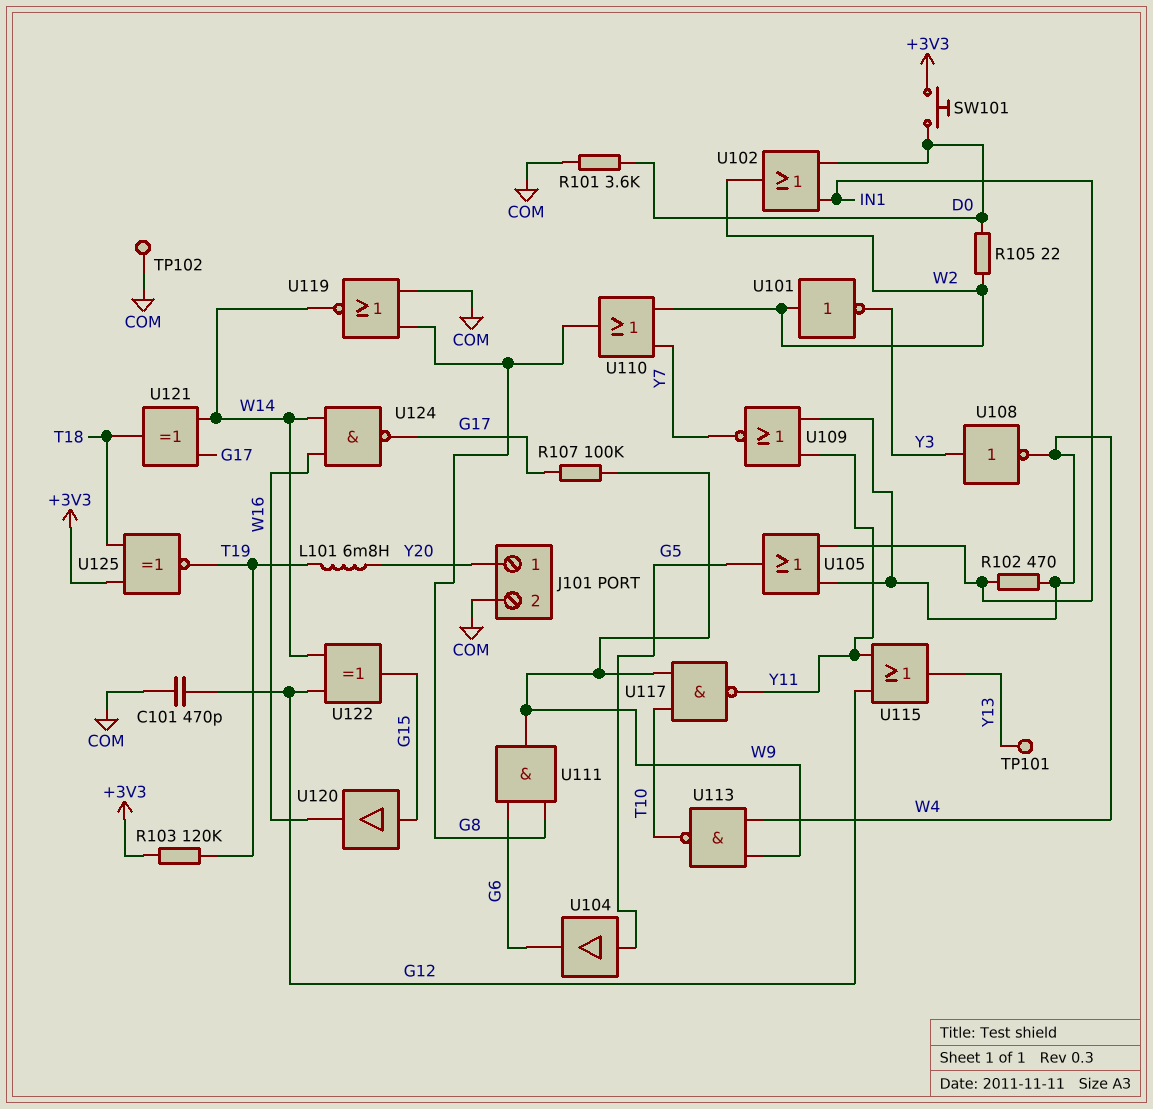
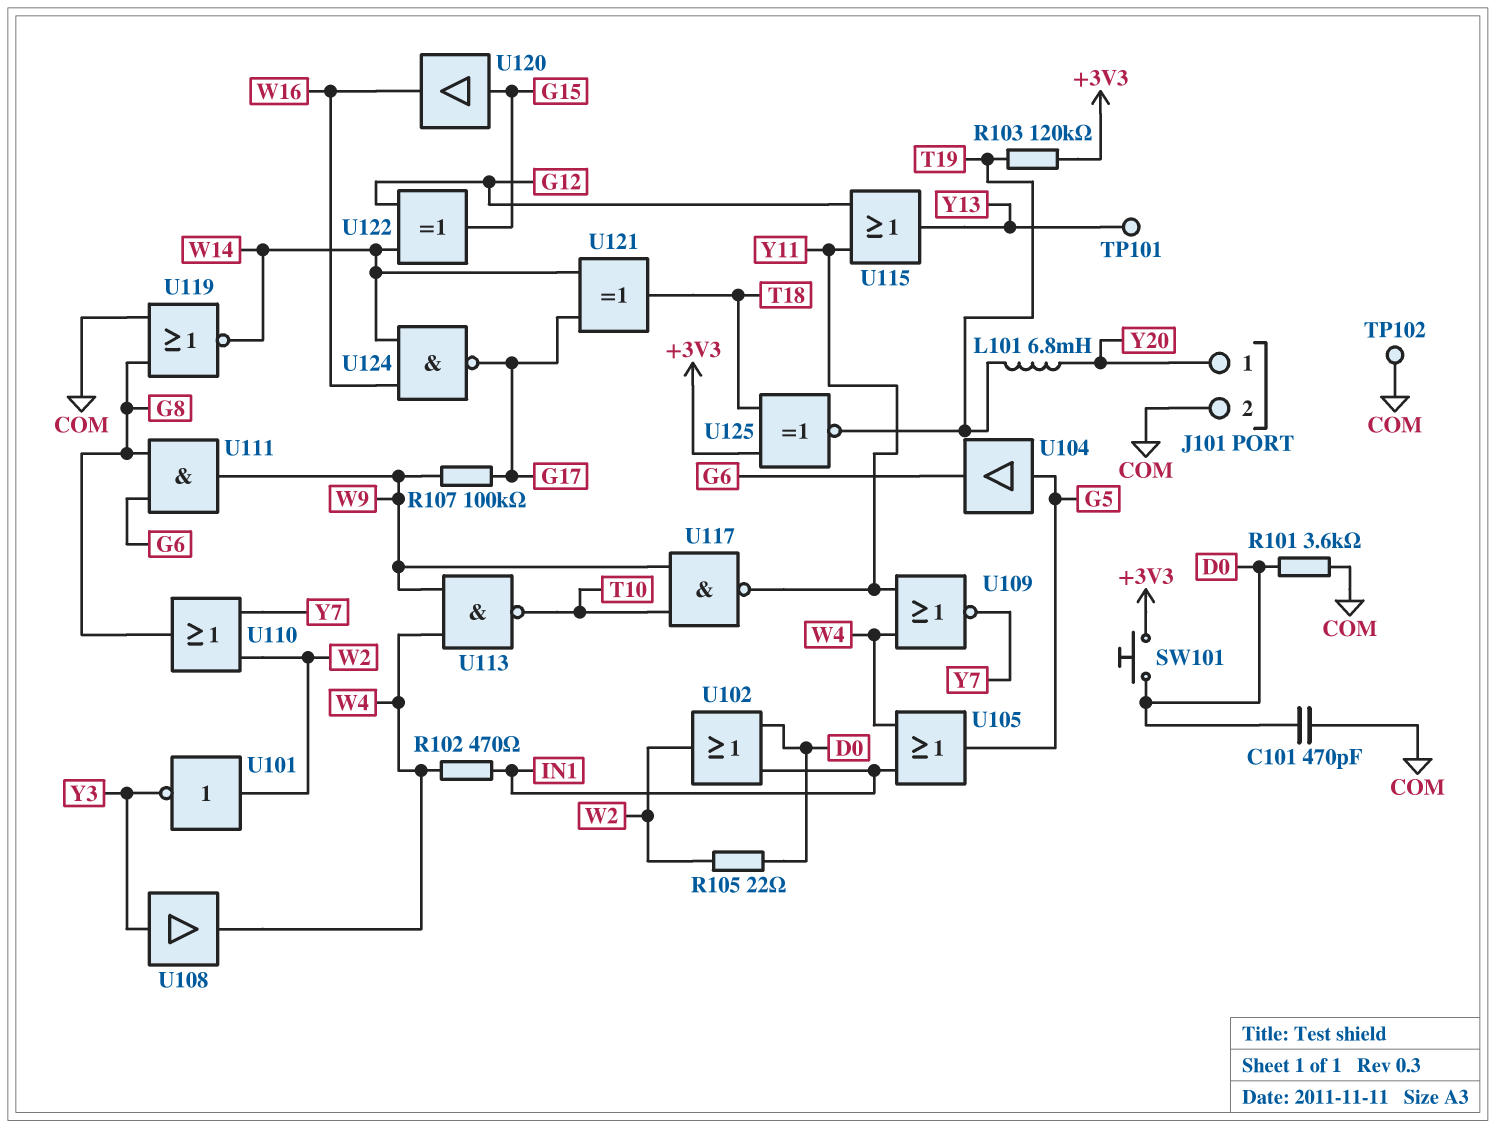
C101: 470pF (COM, G12) -> 470pF (COM, D0)
U108: NOT (in Y3, out W4) -> buffer (in Y3, out W4)

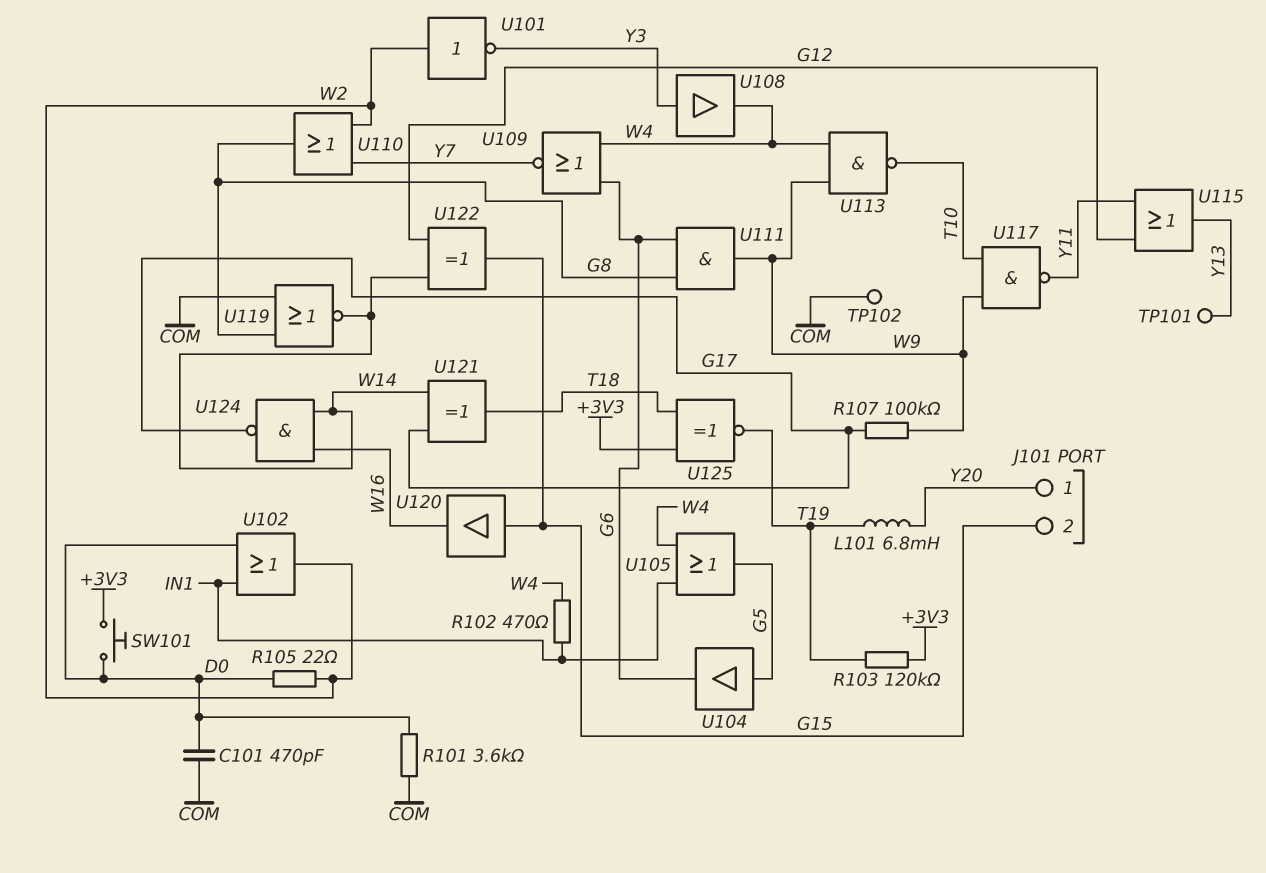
J101 pin 2: COM -> G15
U109: NOR (in W4, in Y11, out Y7) -> NOR (in G6, in W4, out Y7)

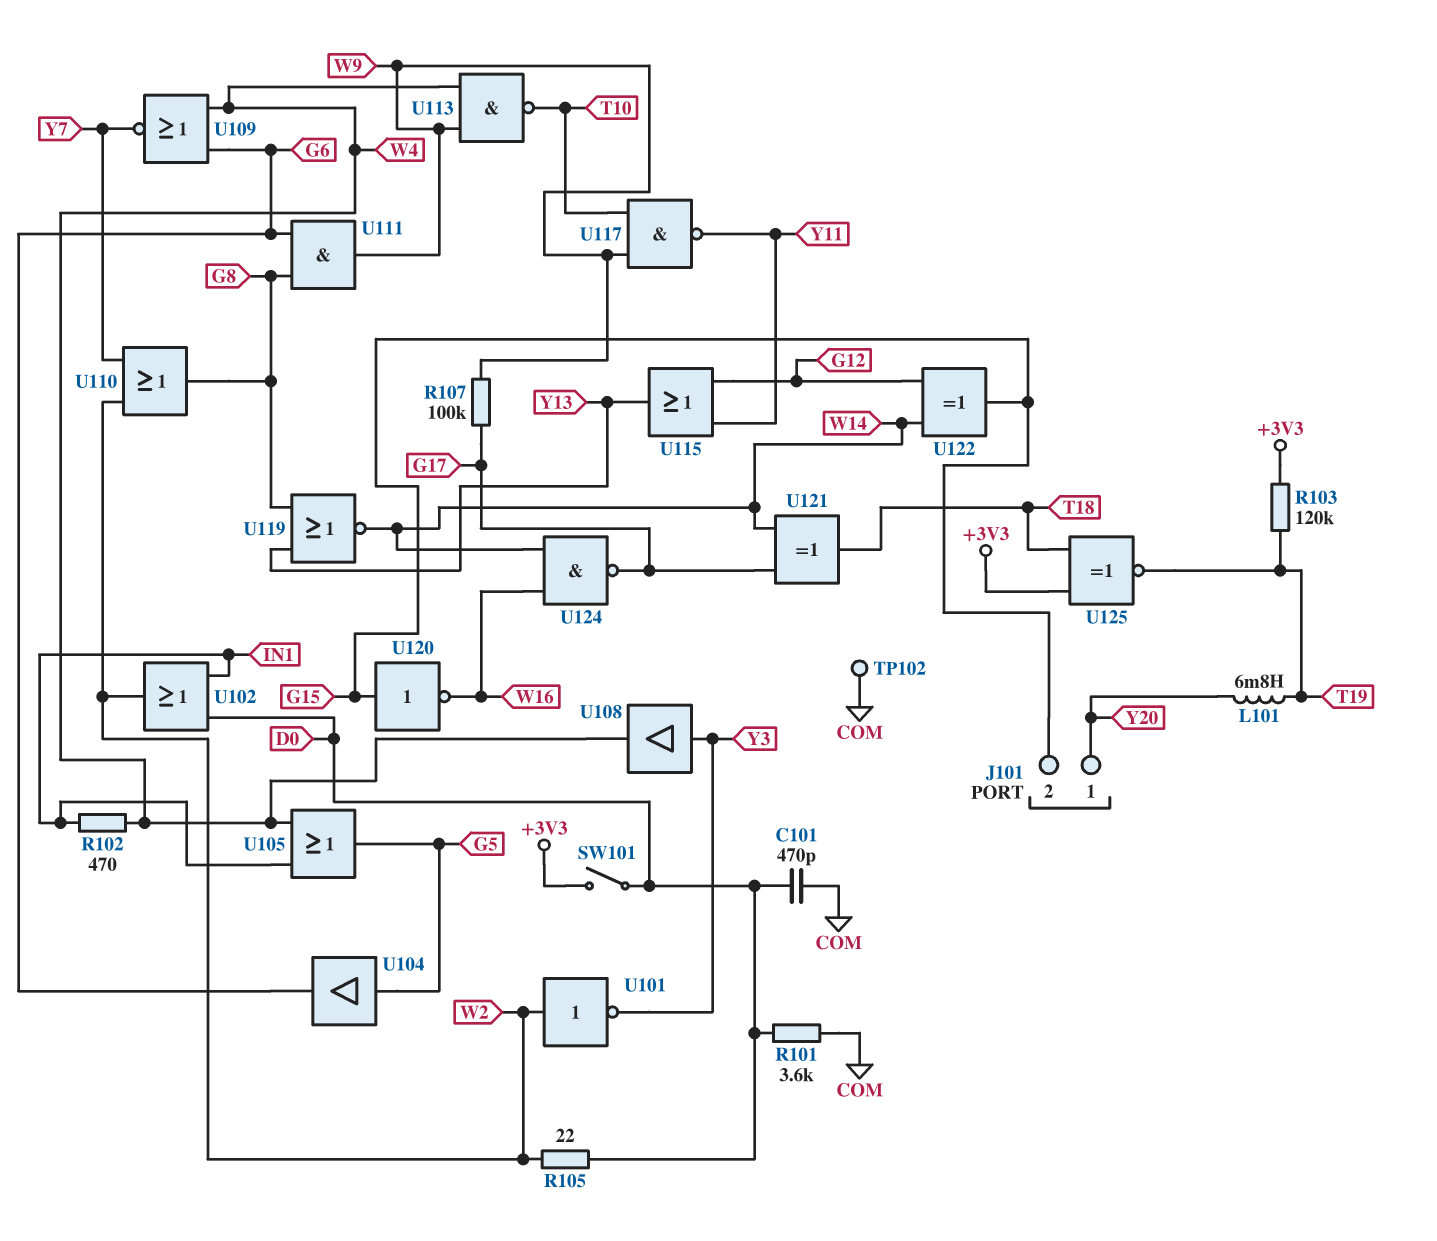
SW101: button (+3V3, D0) -> switch (+3V3, D0)
TP101: test point (Y13) -> none
U119: NOR (in COM, in G8, out W14) -> NOR (in G8, in Y13, out W14)
U120: buffer (in G15, out W16) -> NOT (in G15, out W16)

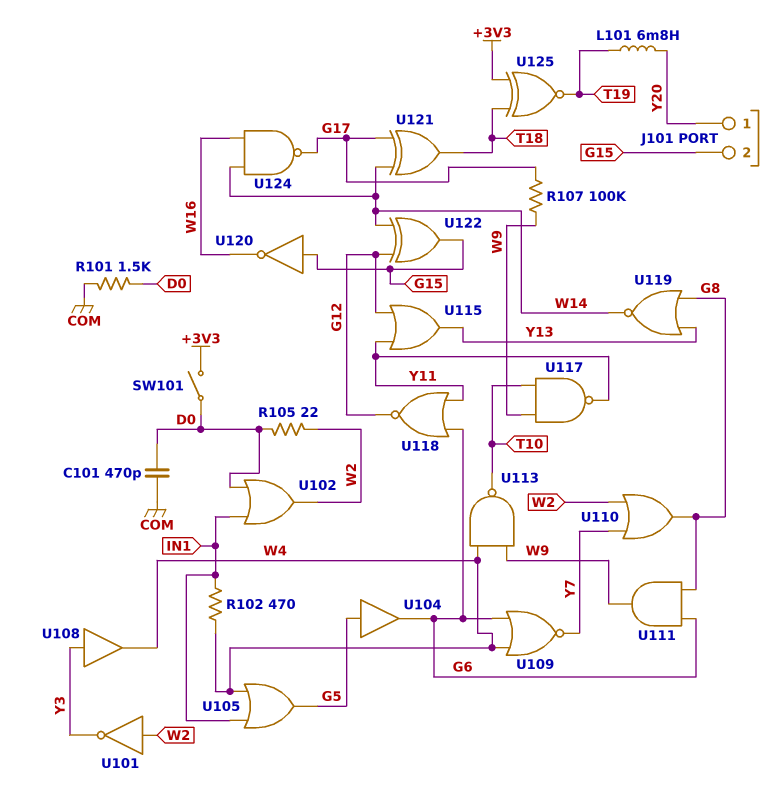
R101: 3.6k (COM, D0) -> 1.5k (COM, D0)
R103: 120k (+3V3, T19) -> none
TP102: test point (COM) -> none
U118: none -> NOR (in G6, in Y11, out G12)

